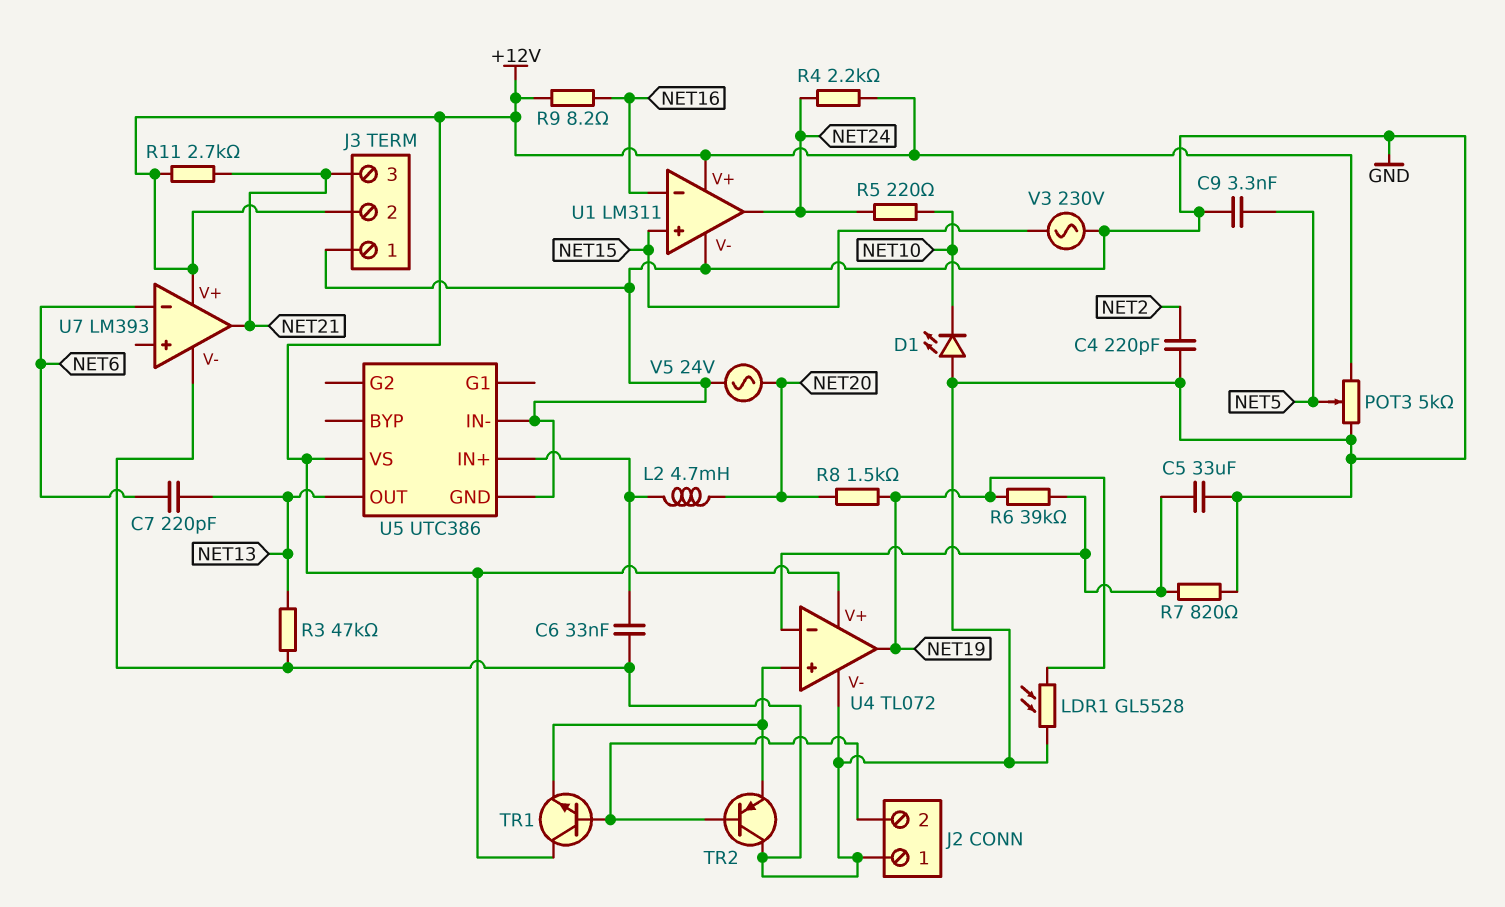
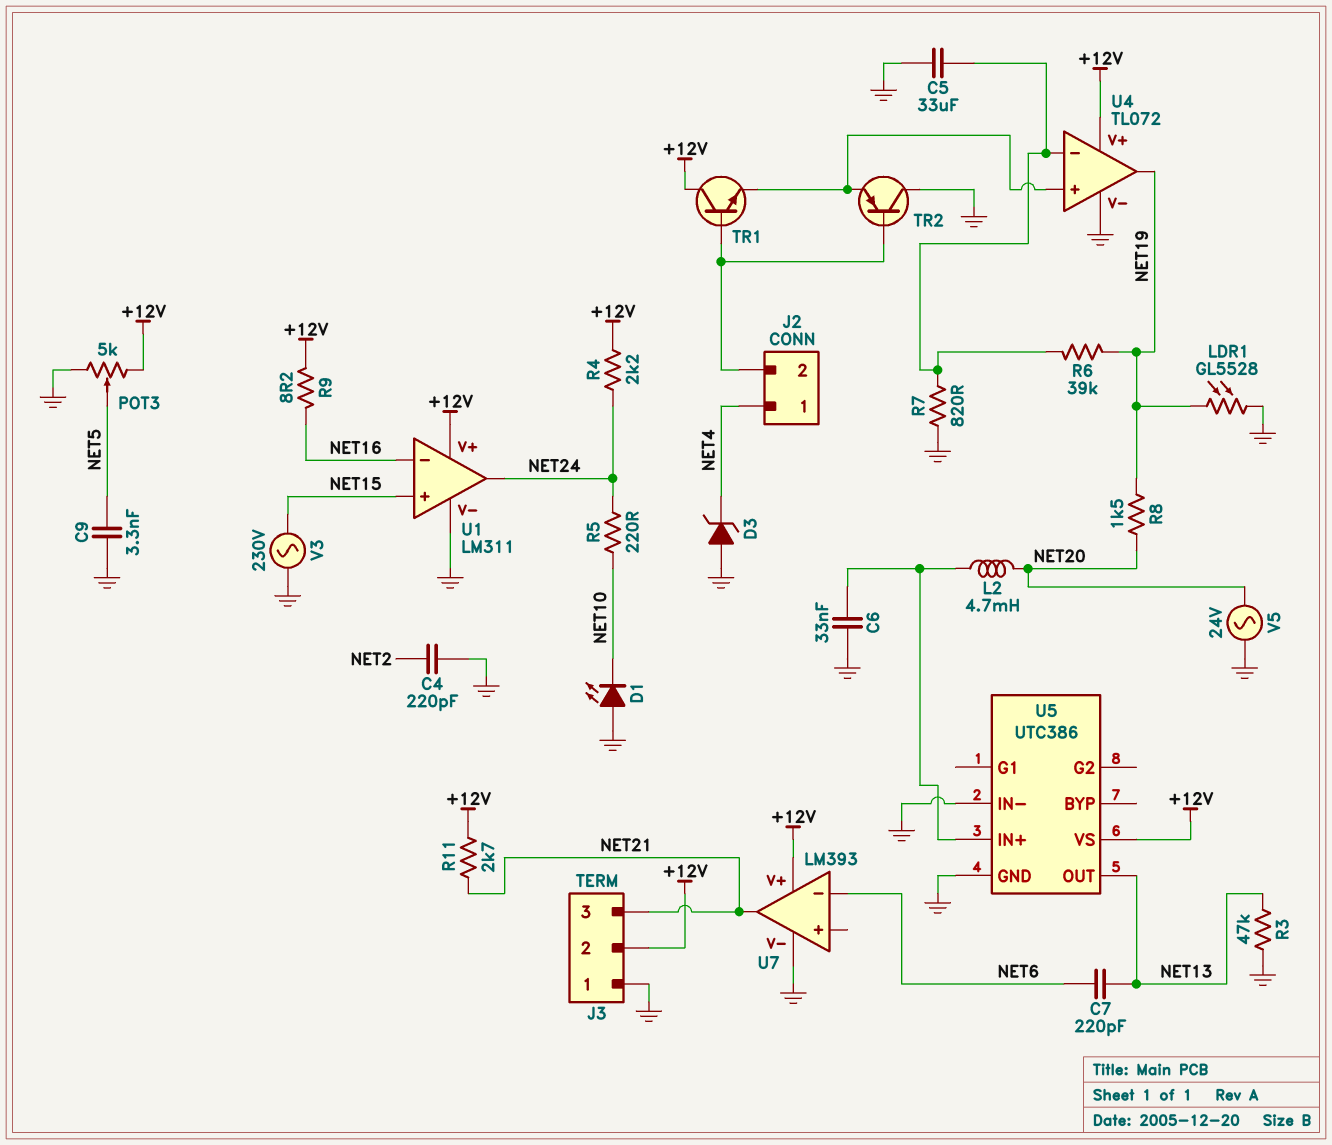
D3: none -> zener (A GND, K NET4)
J2 pin 1: GND -> NET4

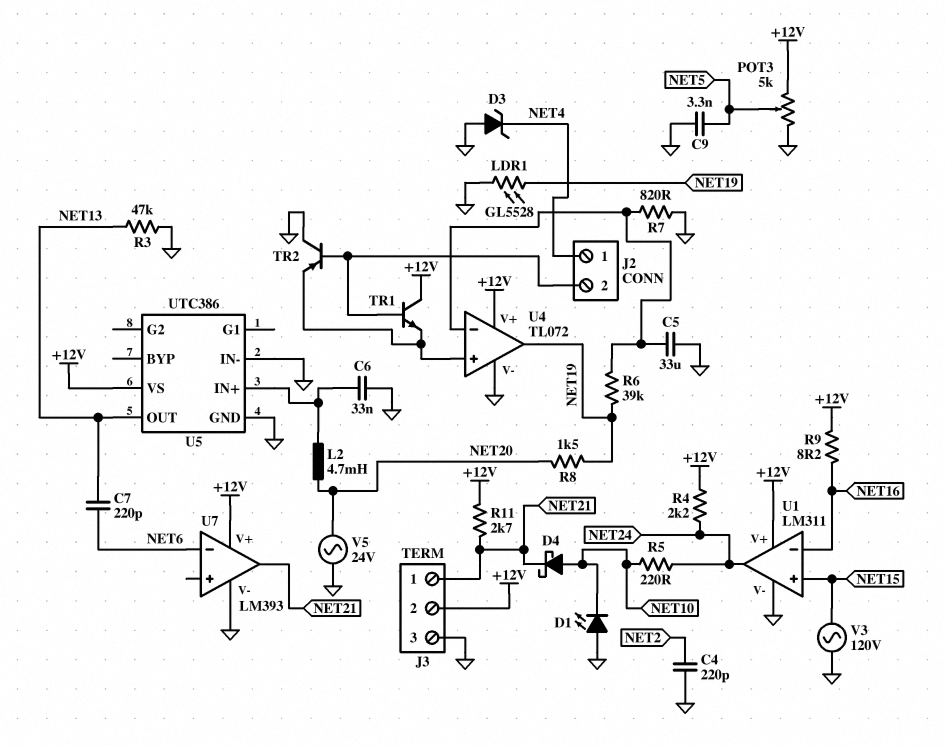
D4: none -> schottky (A NET10, K NET21)
J3 pin 1: GND -> NET21
J3 pin 3: NET21 -> GND
V3: AC 230V (GND, NET15) -> AC 120V (GND, NET15)

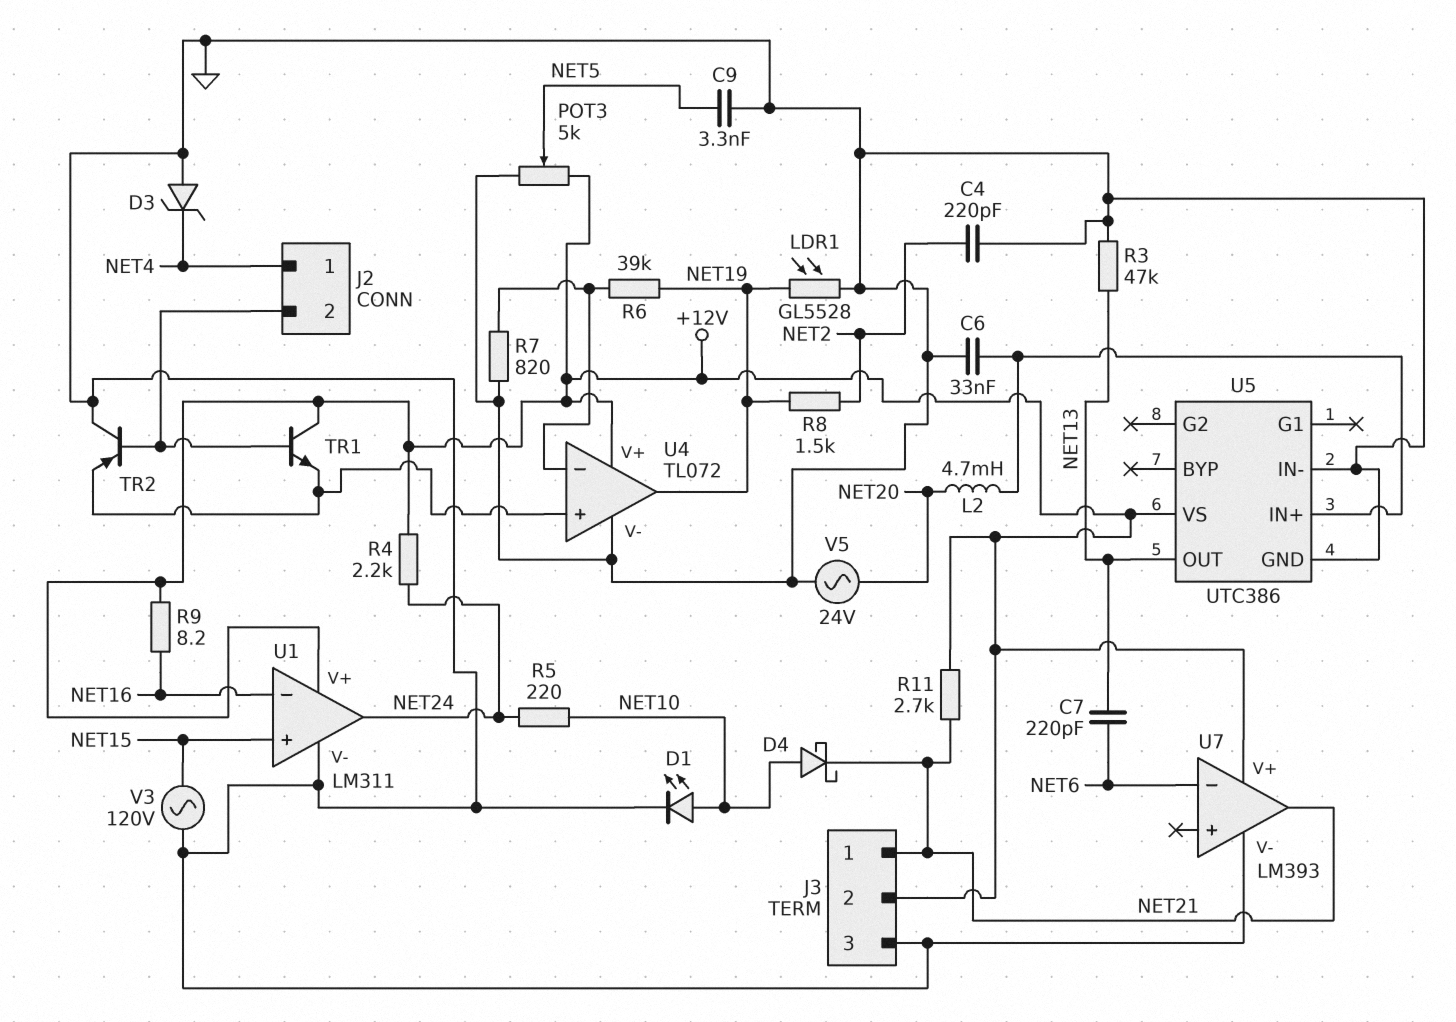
C5: 33uF (GND, U4/in-) -> none
D1: LED (A GND, K NET10) -> LED (A NET10, K GND)
R8: 1.5k (NET19, NET20) -> 1.5k (NET2, NET19)

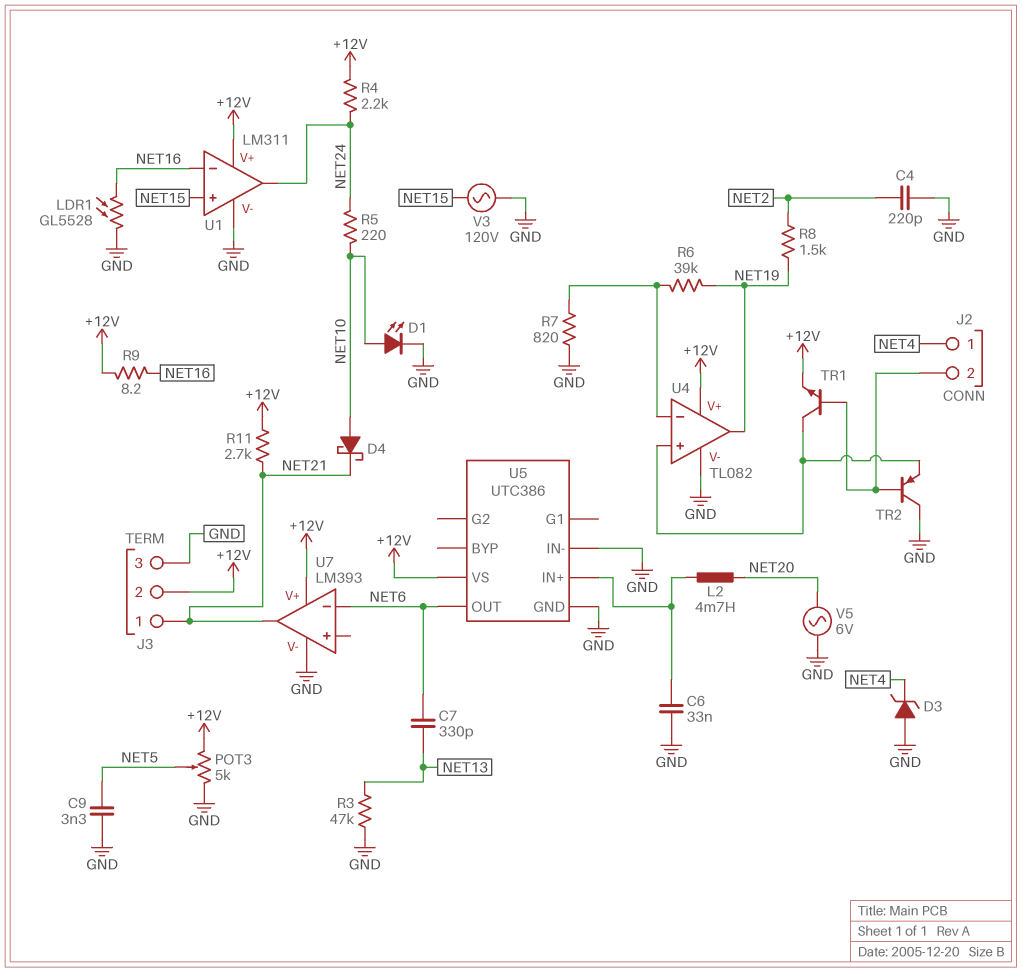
C7: 220pF (NET6, NET13) -> 330pF (NET6, NET13)
LDR1: GL5528 (GND, NET19) -> GL5528 (GND, NET16)
TR1: NPN (B J2/2, C +12V, E U4/in+) -> NPN (B J2/2, C U4/in+, E +12V)
U4: TL072 -> TL082
U5 pin OUT: NET13 -> NET6
V5: AC 24V (GND, NET20) -> AC 6V (GND, NET20)

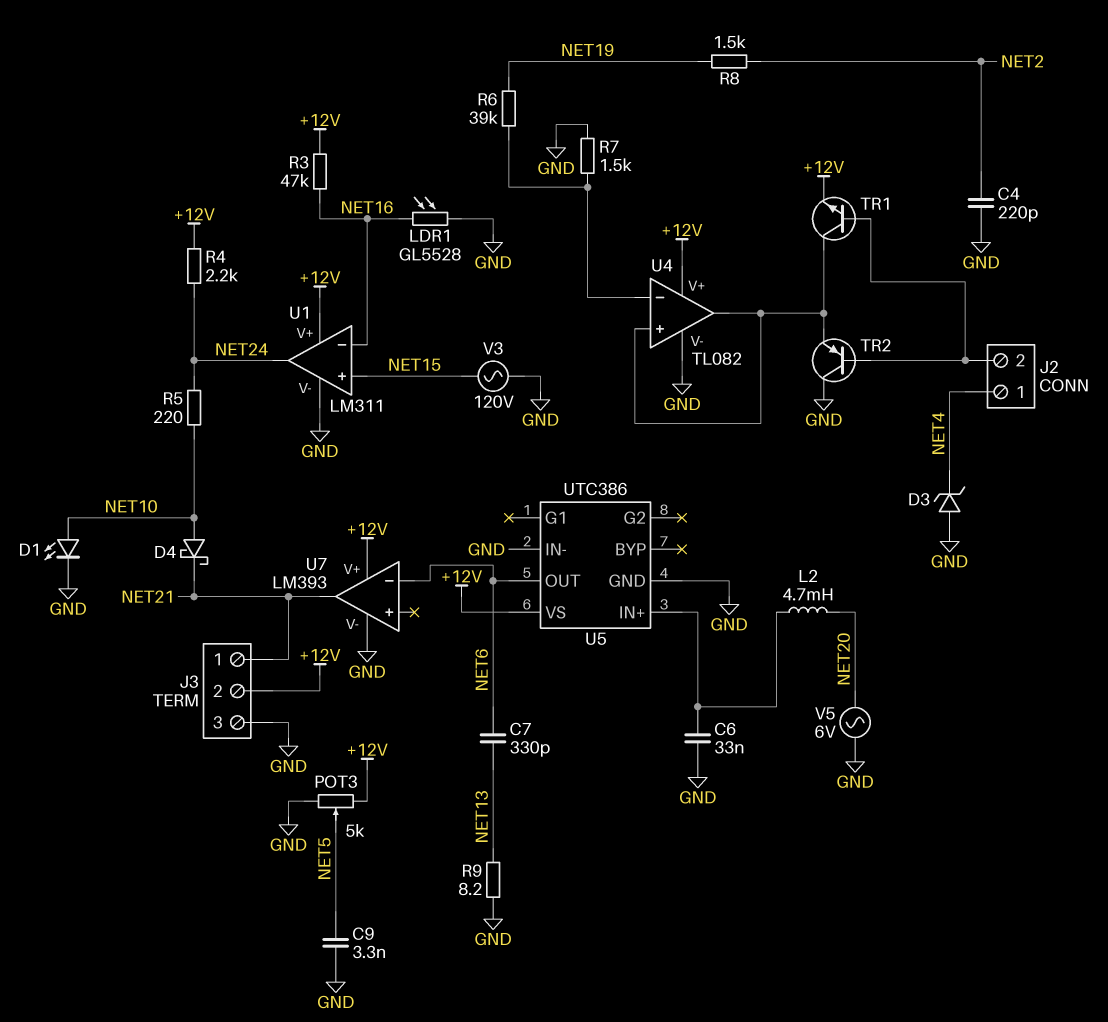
R3: 47k (GND, NET13) -> 47k (+12V, NET16)
R7: 820 (GND, U4/in-) -> 1.5k (GND, U4/in-)
R9: 8.2 (+12V, NET16) -> 8.2 (GND, NET13)
R11: 2.7k (+12V, NET21) -> none
U4 pin out: NET19 -> U4/in+

